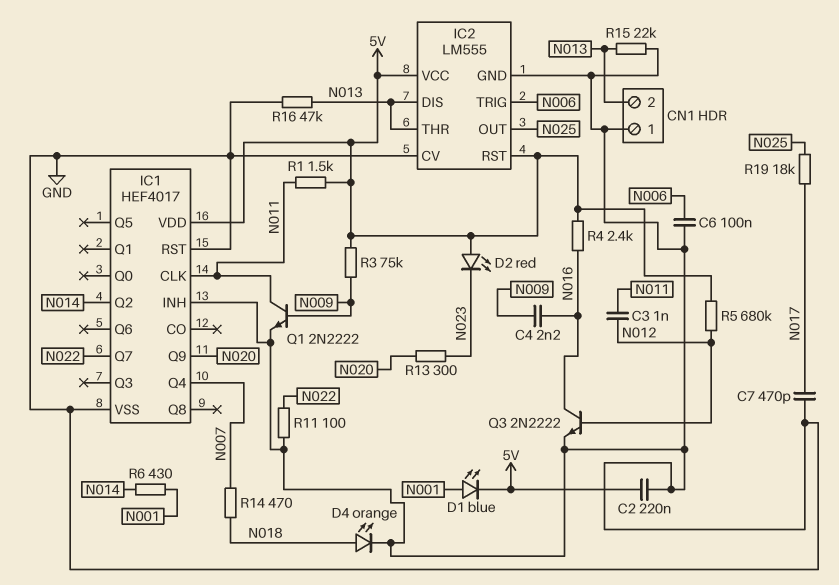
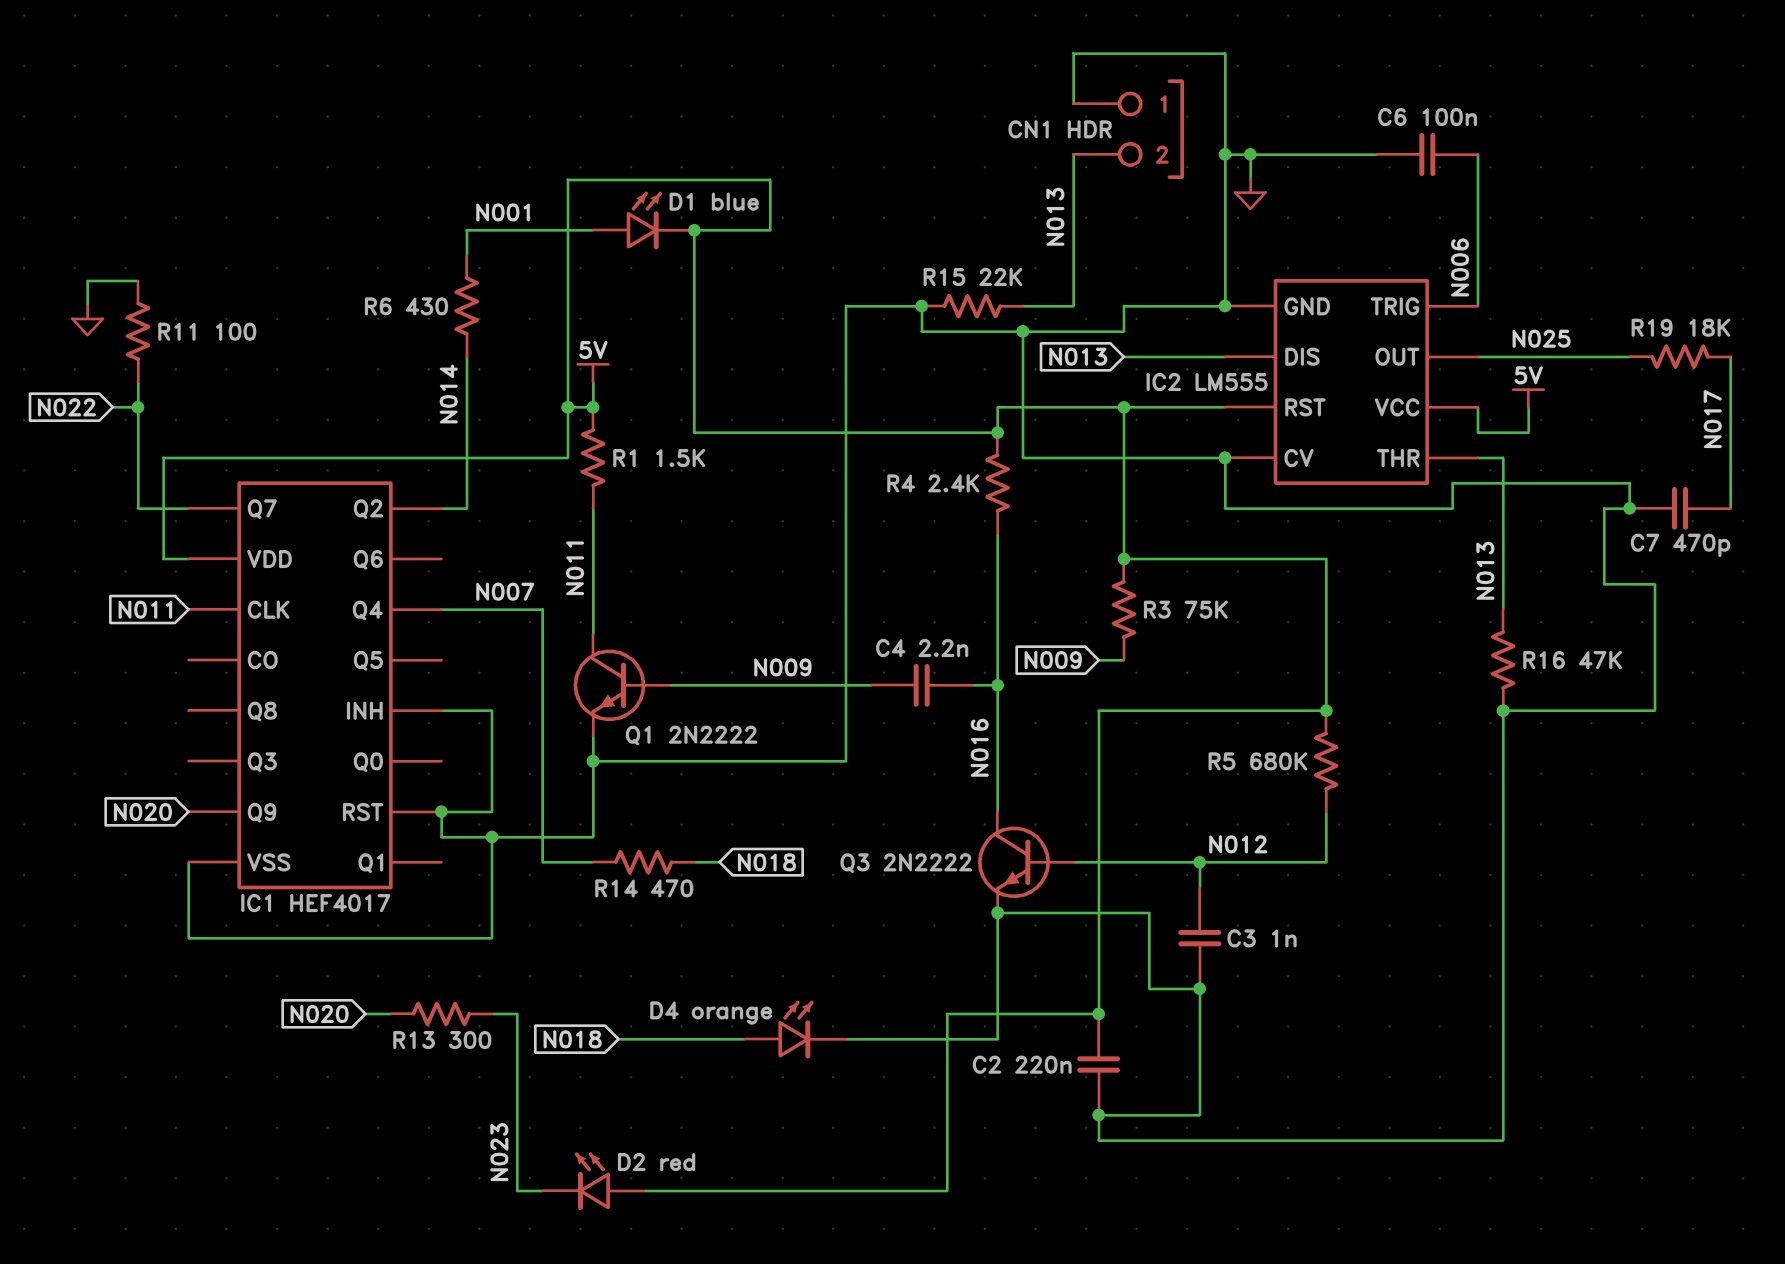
C3: 1nF (N011, N012) -> 1nF (GND, N012)

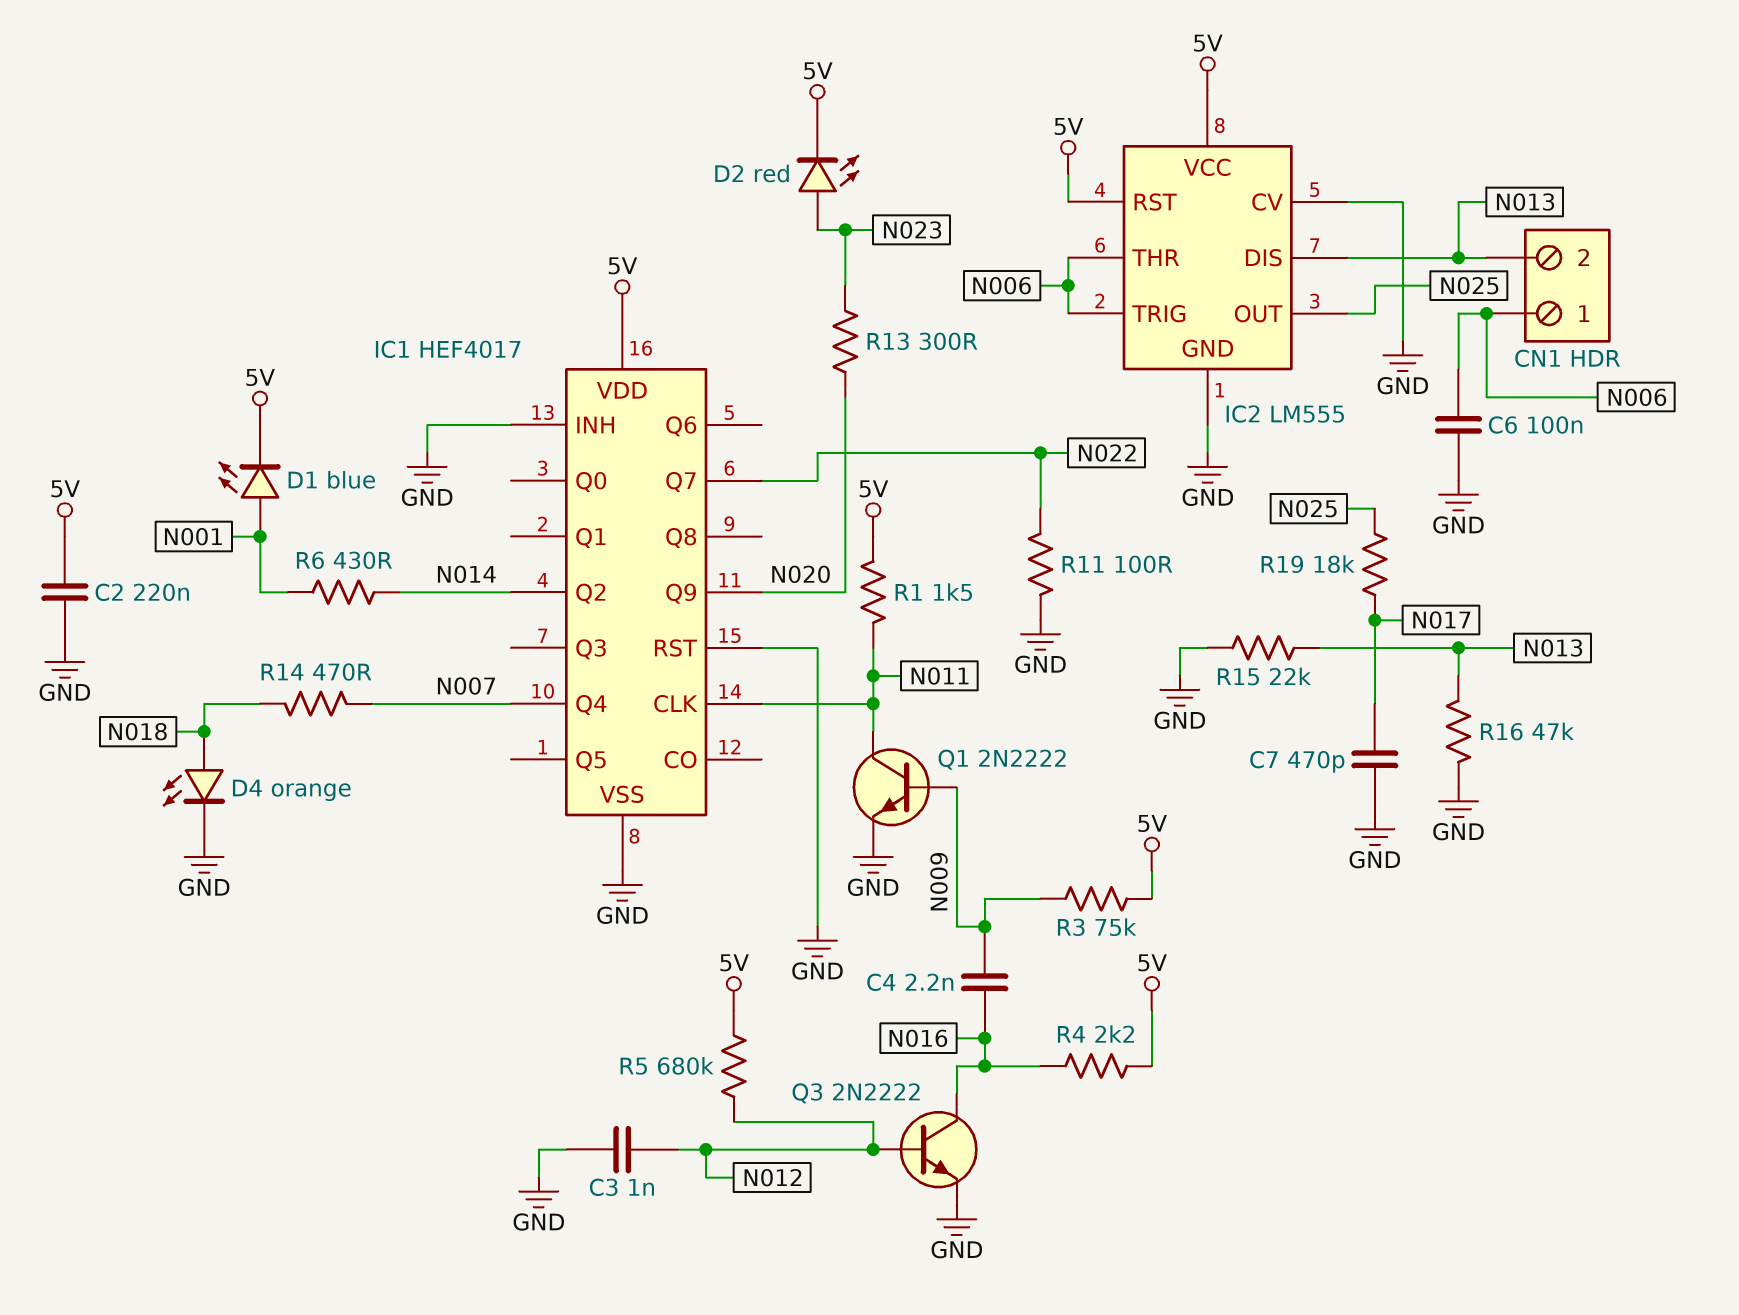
CN1 pin 1: GND -> N006
D2: LED red (A 5V, K N023) -> LED red (A N023, K 5V)
IC2 pin THR: N013 -> N006
R4: 2.4k (5V, N016) -> 2.2k (5V, N016)

